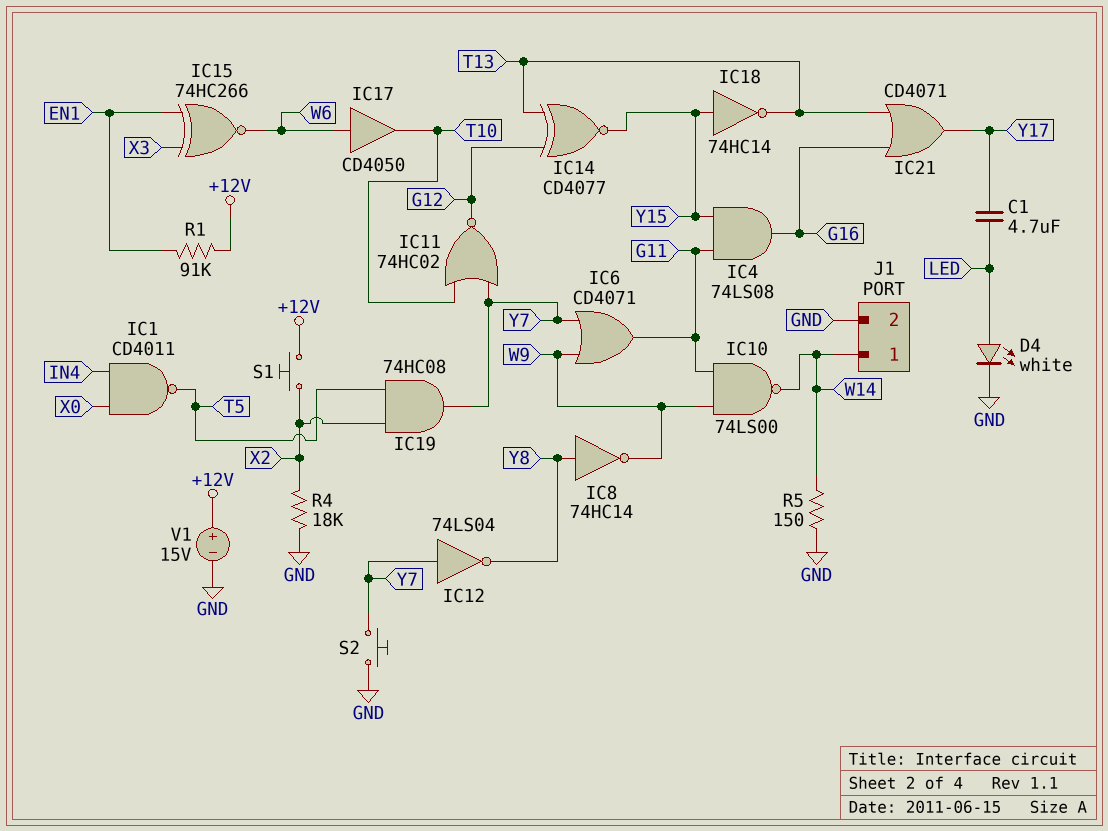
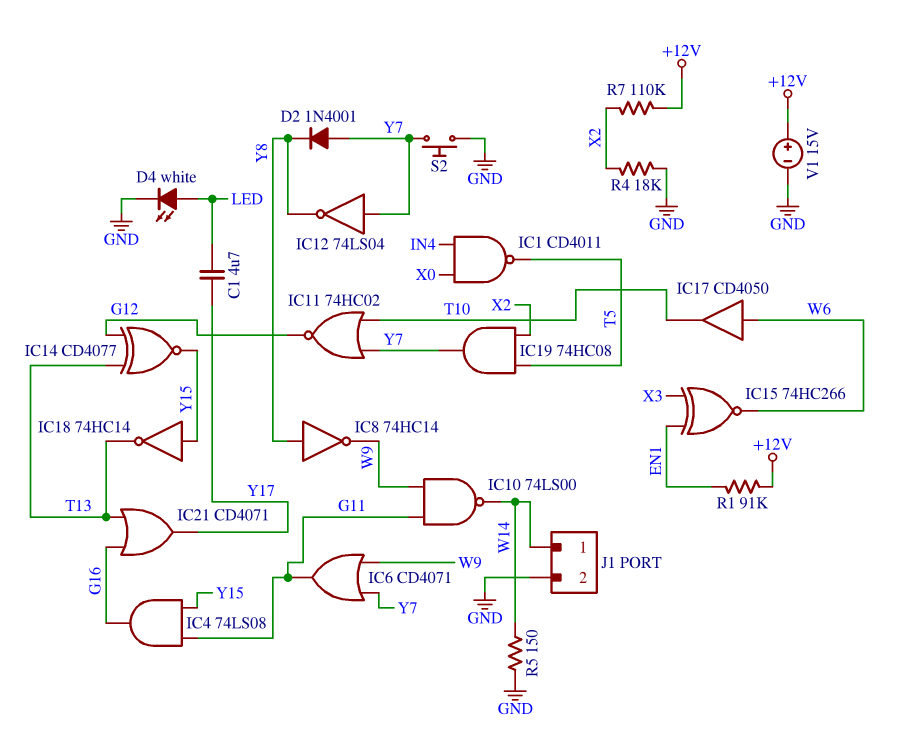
D2: none -> diode 1N4001 (A Y7, K Y8)
R7: none -> 110k (+12V, X2)
S1: button (+12V, X2) -> none

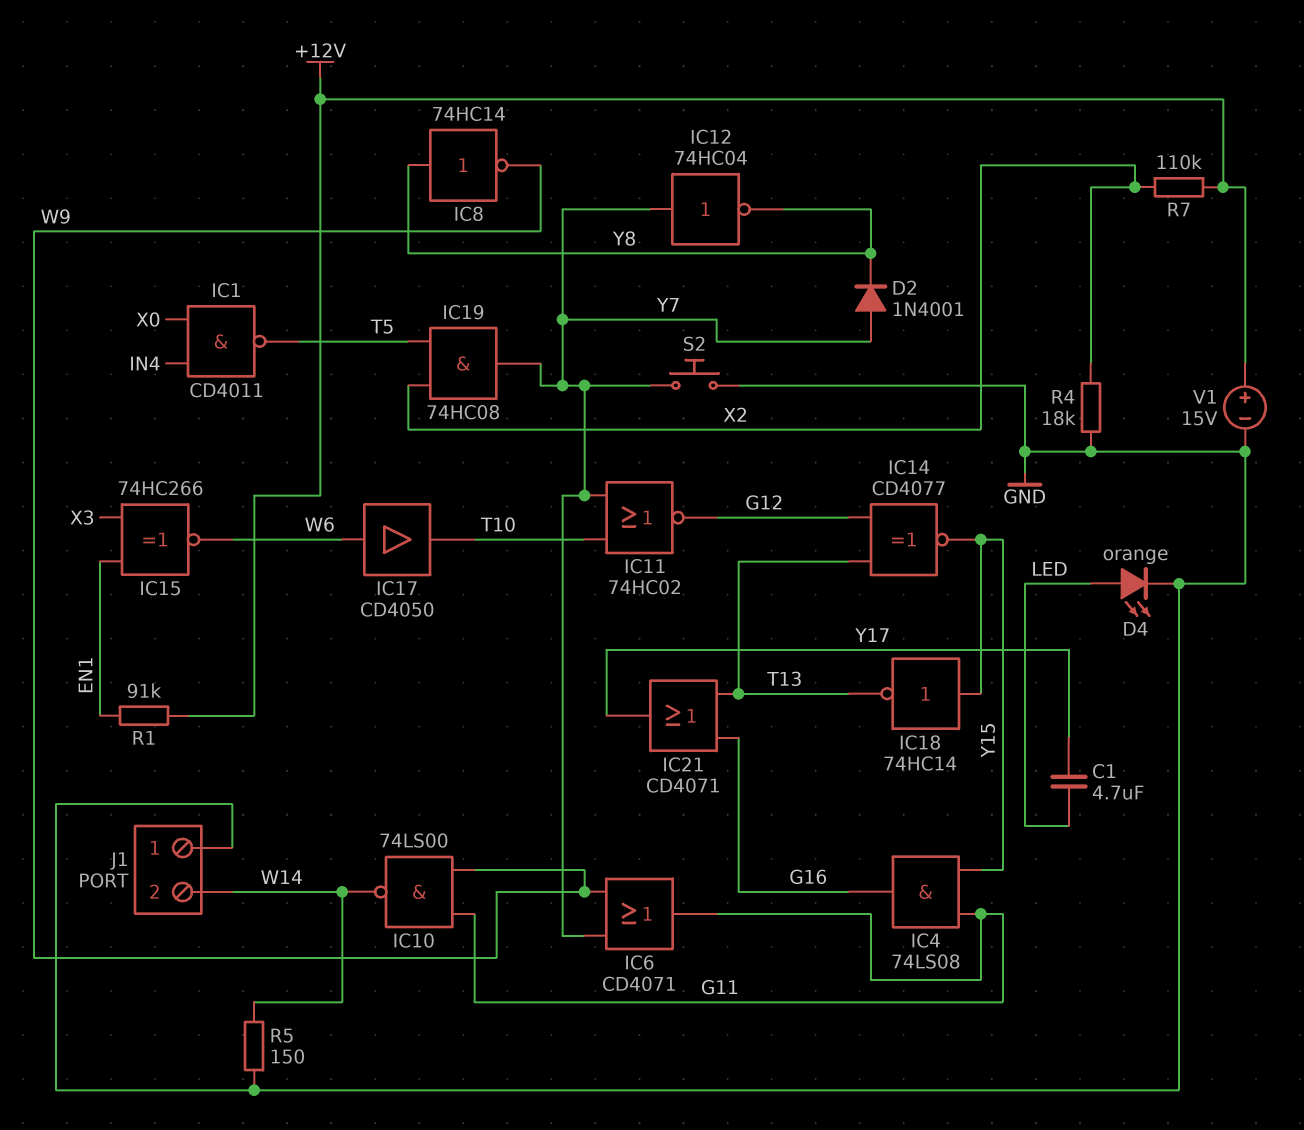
D4: LED white (A LED, K GND) -> LED orange (A LED, K GND)
IC12: NOT 74LS04 (in Y7, out Y8) -> NOT 74HC04 (in Y7, out Y8)
J1 pin 1: W14 -> GND
J1 pin 2: GND -> W14

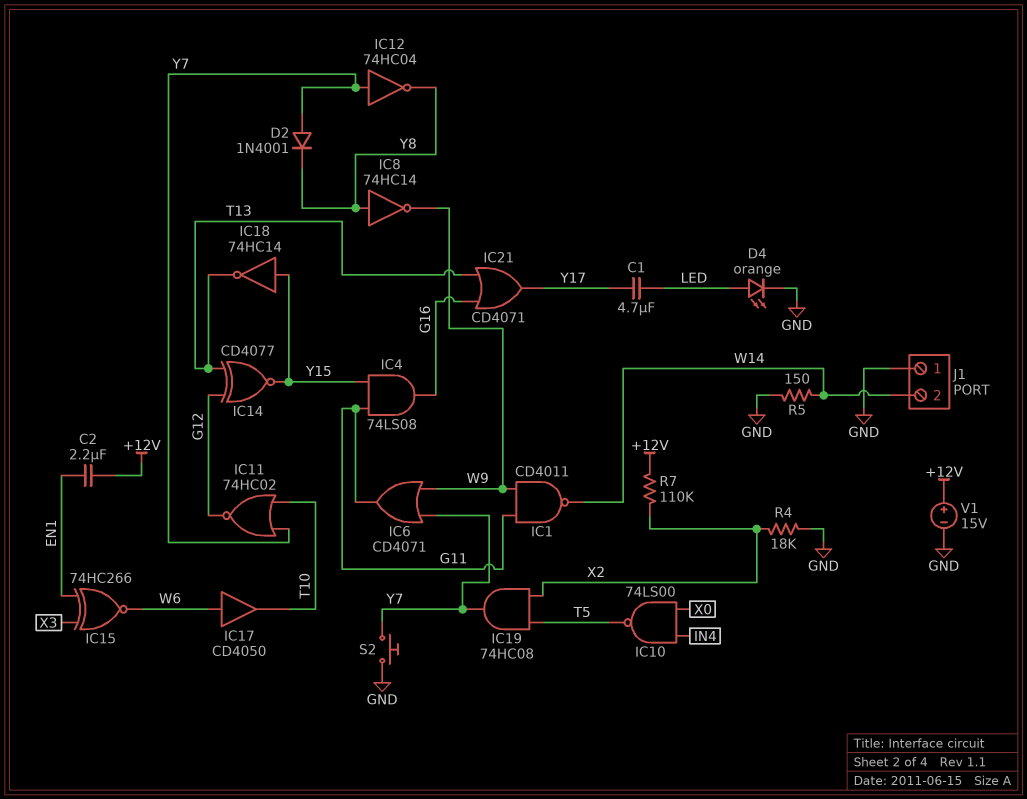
C2: none -> 2.2uF (+12V, EN1)
IC1: NAND CD4011 (in IN4, in X0, out T5) -> NAND CD4011 (in G11, in W9, out W14)
IC10: NAND 74LS00 (in G11, in W9, out W14) -> NAND 74LS00 (in IN4, in X0, out T5)
R1: 91k (+12V, EN1) -> none

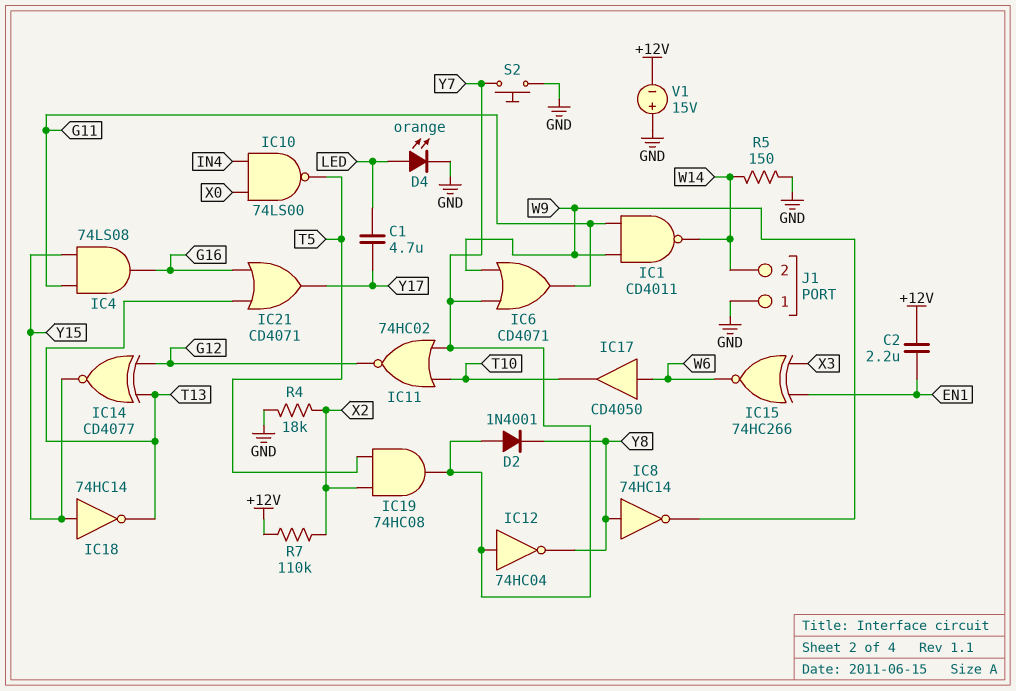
V1: 15V (plus +12V, minus GND) -> 15V (plus GND, minus +12V)

